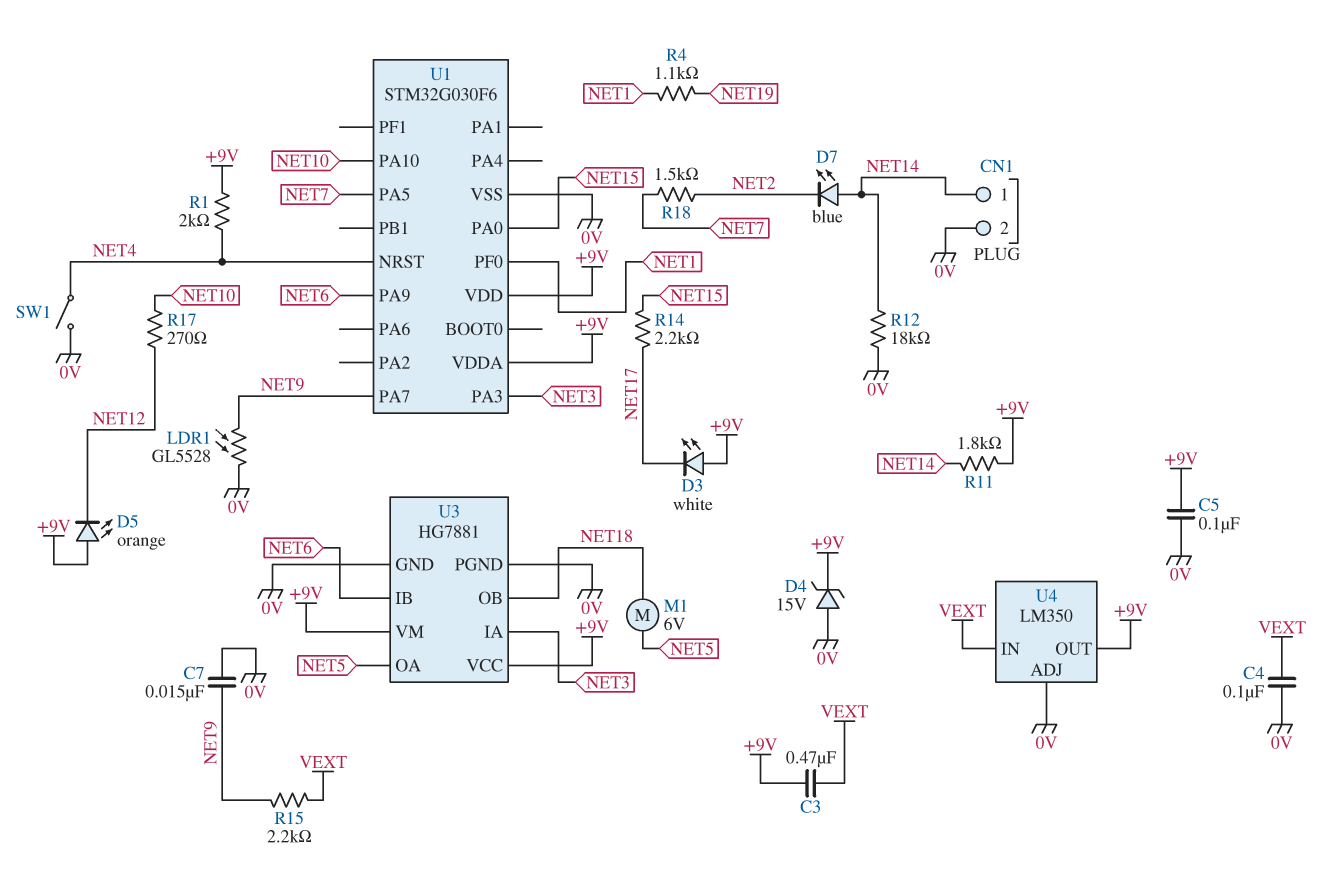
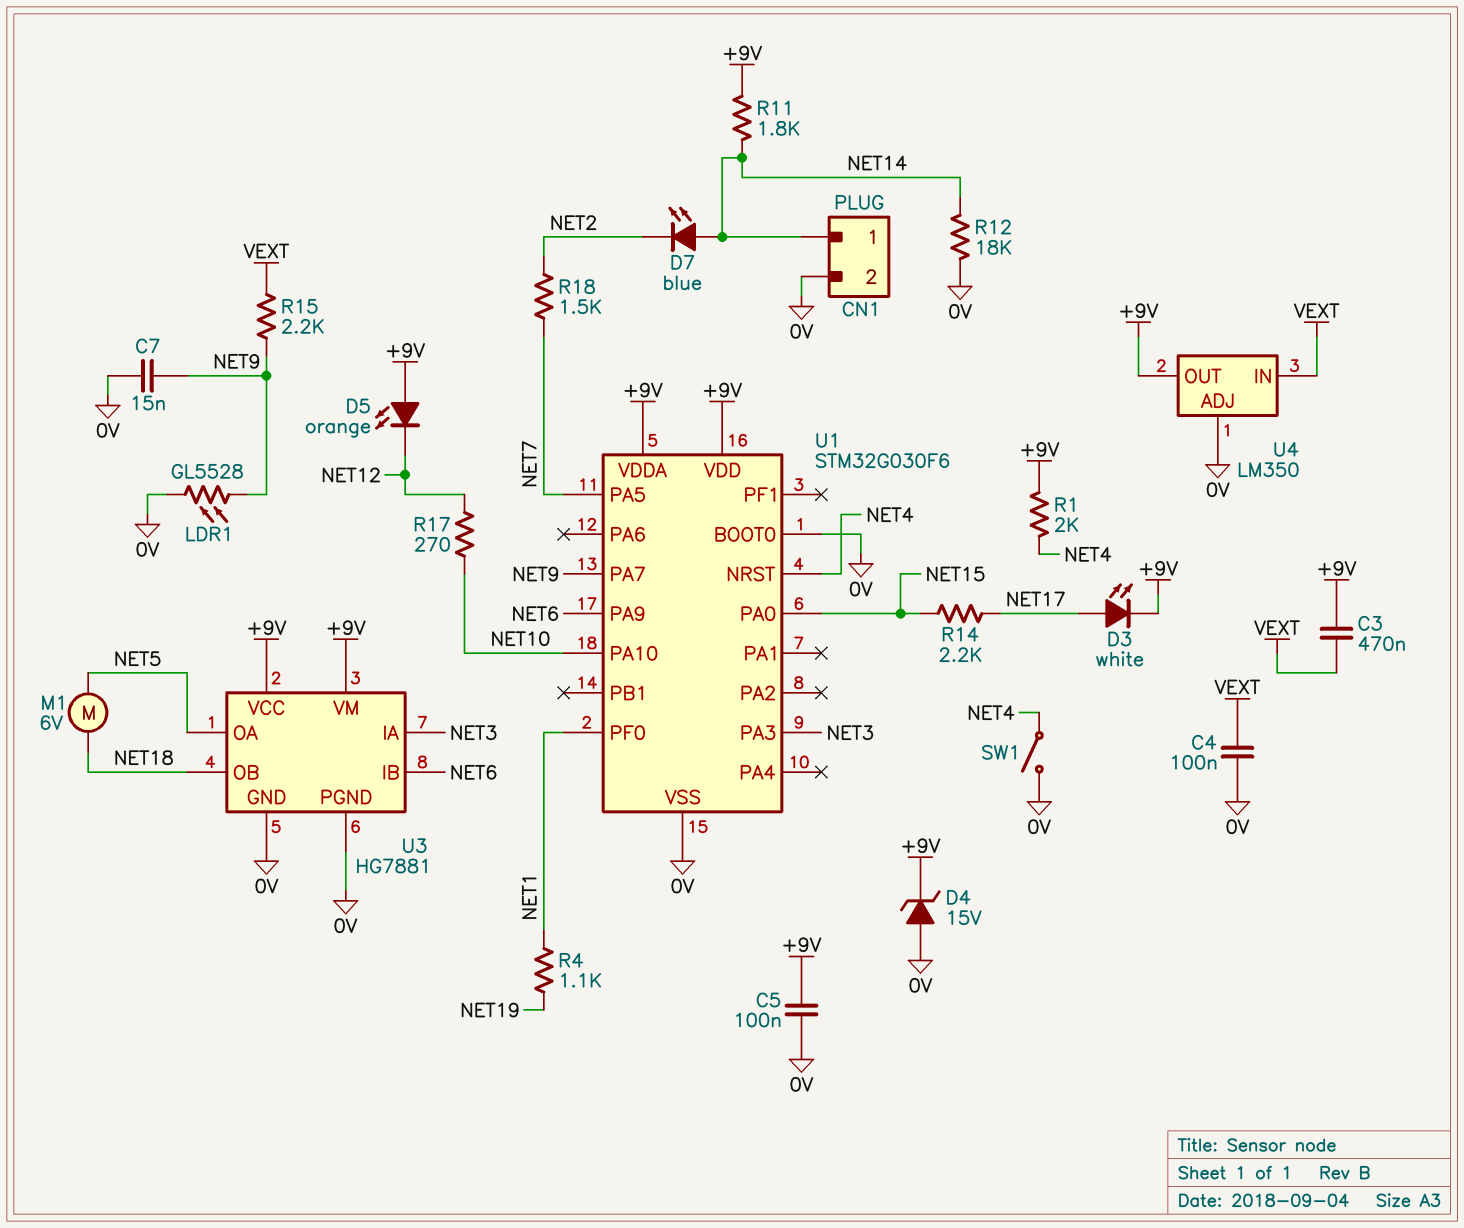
D3: LED white (A +9V, K NET17) -> LED white (A NET17, K +9V)
U1 pin BOOT0: none -> 0V

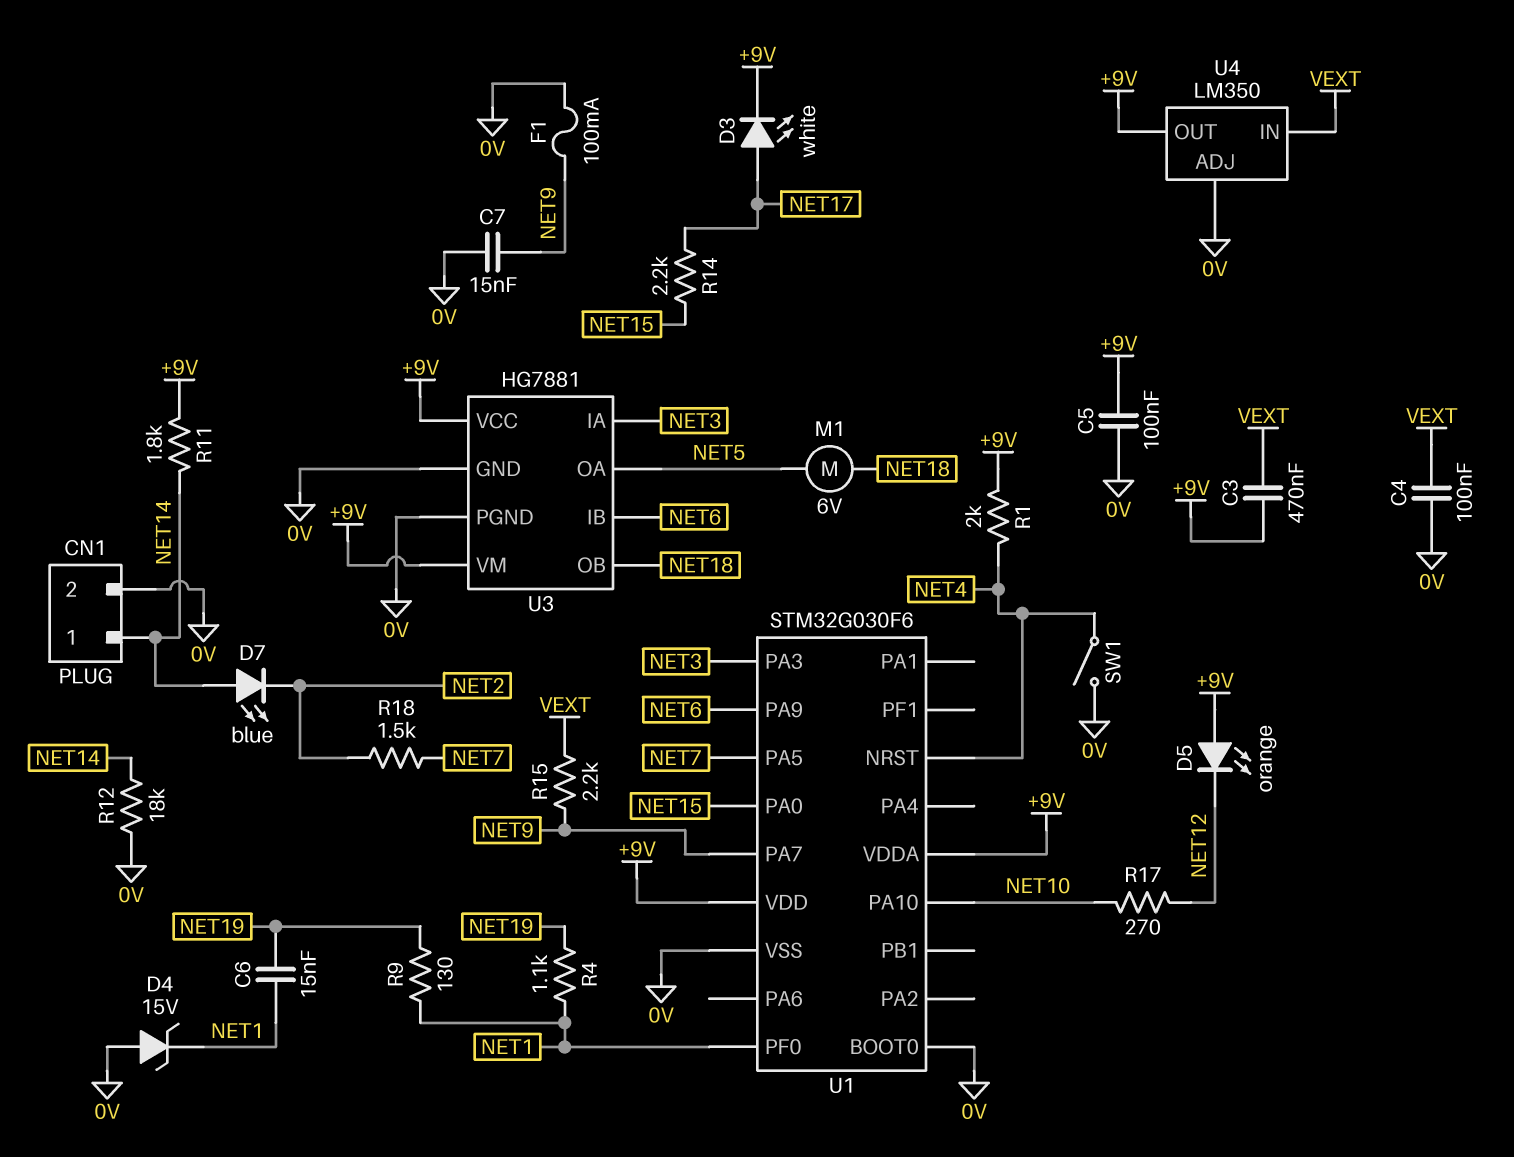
C6: none -> 15nF (NET1, NET19)
D4: zener 15V (A 0V, K +9V) -> zener 15V (A 0V, K NET1)
F1: none -> 100mA (0V, NET9)
LDR1: GL5528 (0V, NET9) -> none
R9: none -> 130 (NET1, NET19)

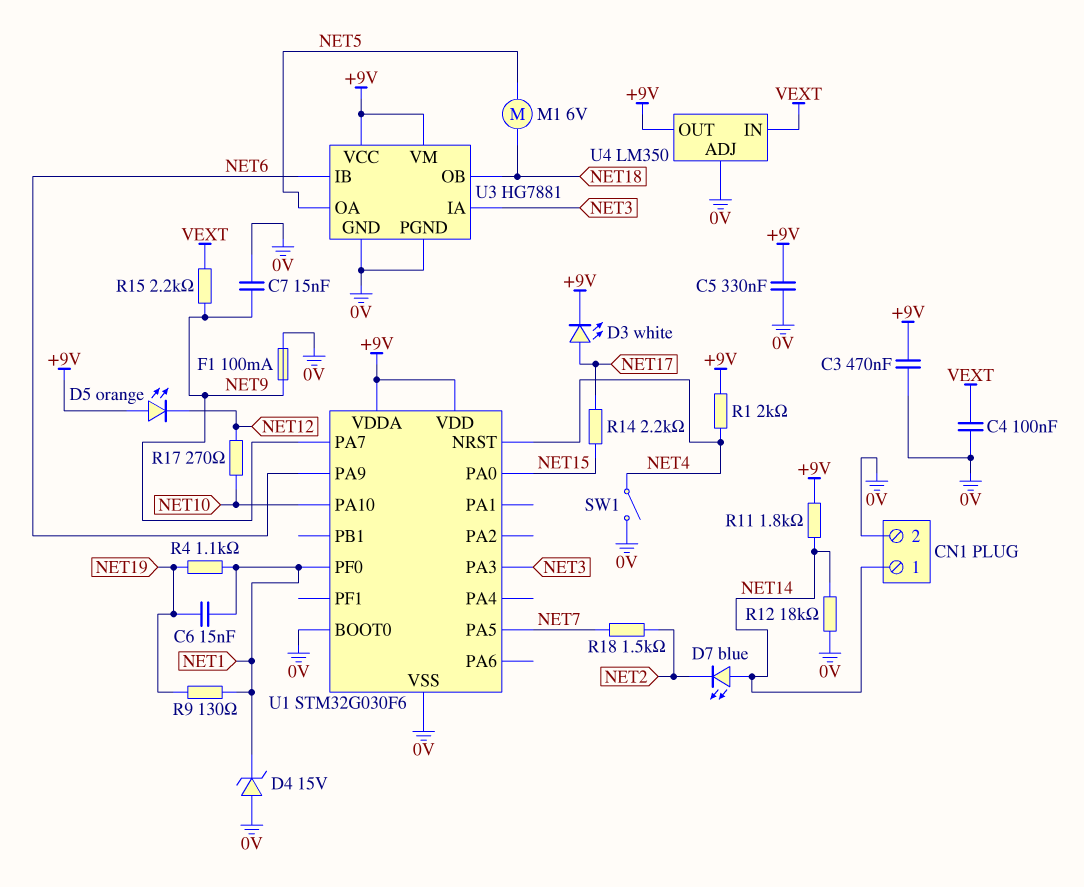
C3: 470nF (+9V, VEXT) -> 470nF (+9V, 0V)
C5: 100nF (+9V, 0V) -> 330nF (+9V, 0V)

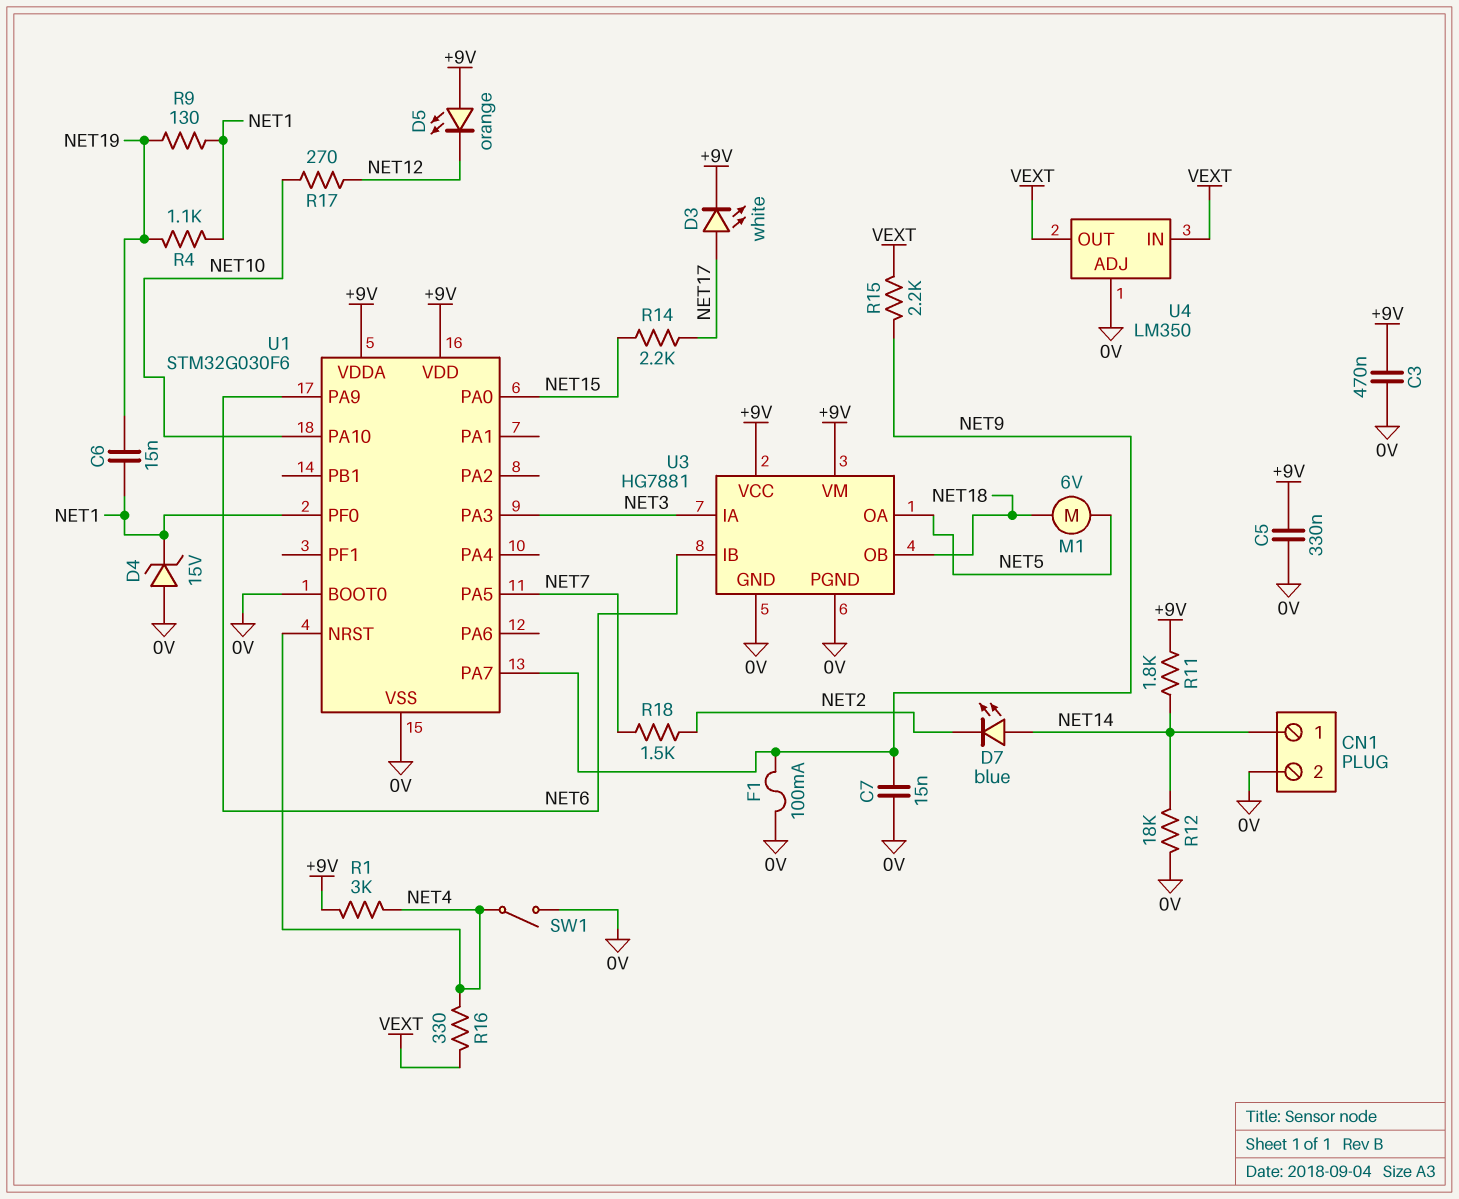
C4: 100nF (0V, VEXT) -> none
R1: 2k (+9V, NET4) -> 3k (+9V, NET4)
R16: none -> 330 (NET4, VEXT)
U4 pin OUT: +9V -> VEXT

